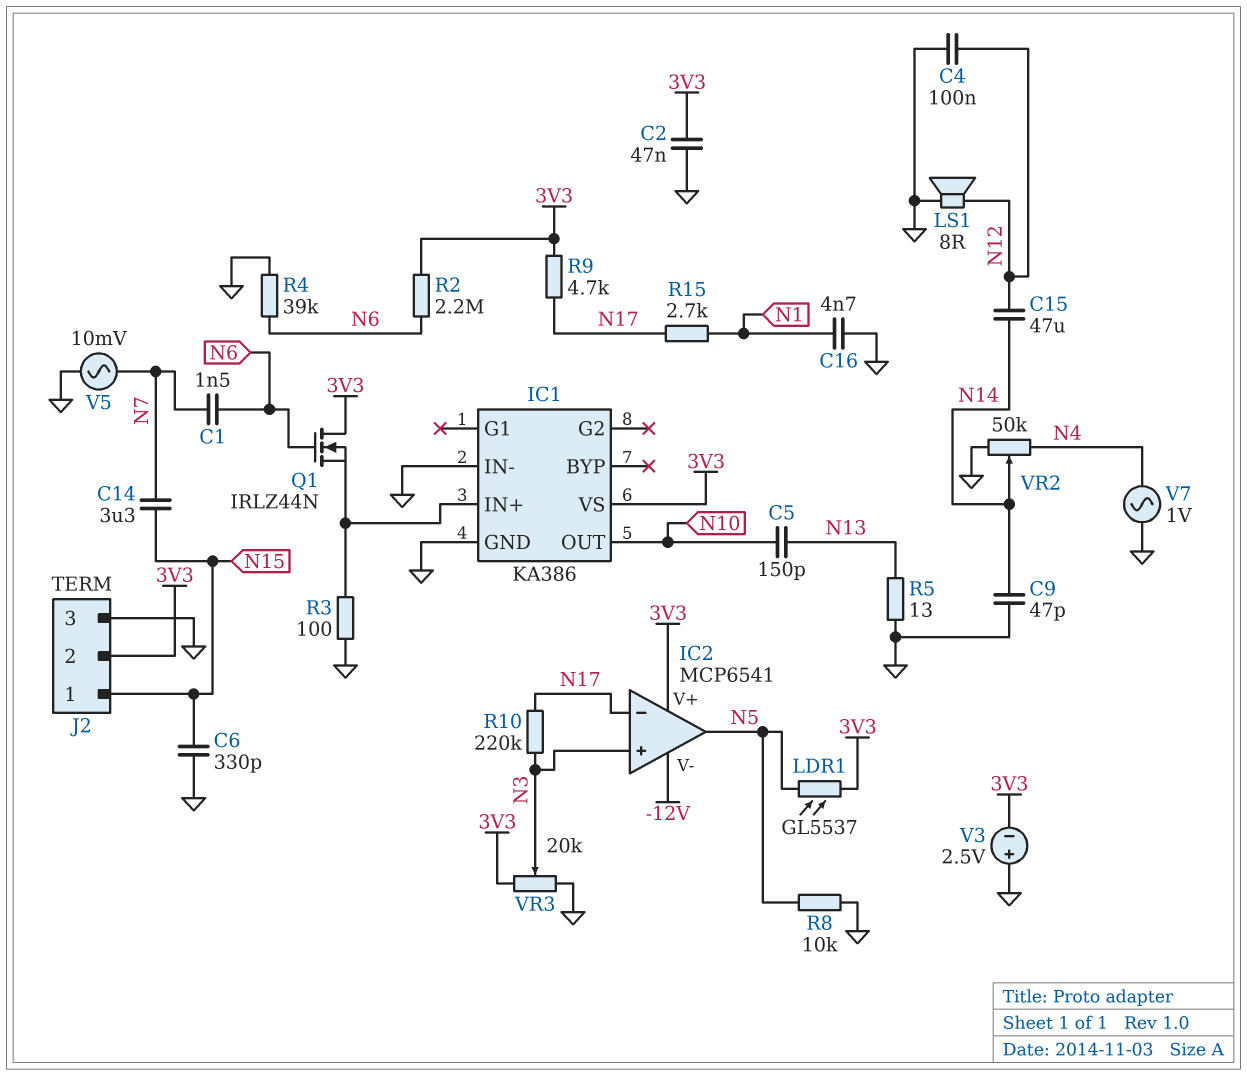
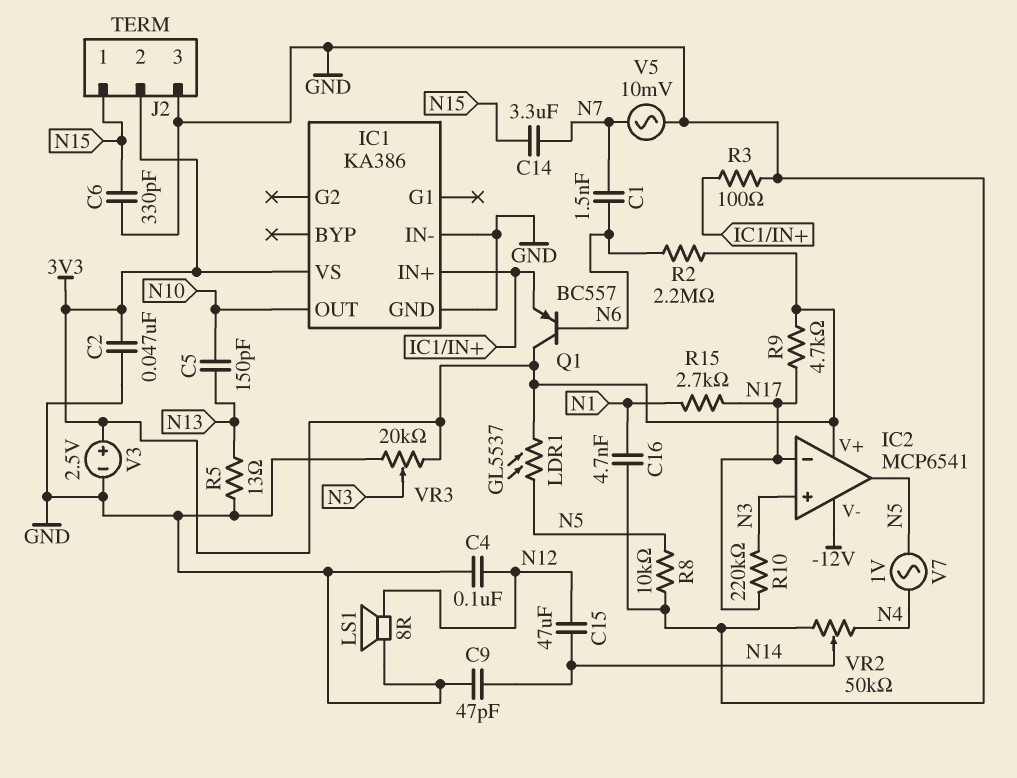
Q1: NMOS IRLZ44N (G N6, D 3V3, S IC1/IN+) -> PNP BC557 (B N6, C 3V3, E IC1/IN+)
R4: 39k (GND, N6) -> none
V3: 2.5V (plus GND, minus 3V3) -> 2.5V (plus 3V3, minus GND)
V7: AC 1V (GND, N4) -> AC 1V (N4, N5)

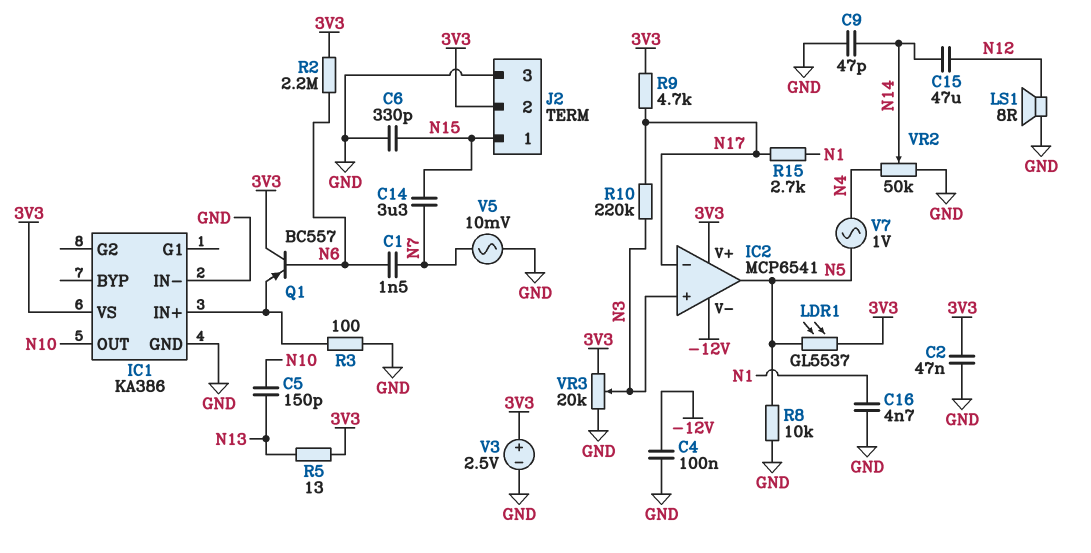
C4: 100nF (GND, N12) -> 100nF (-12V, GND)
R5: 13 (GND, N13) -> 13 (3V3, N13)

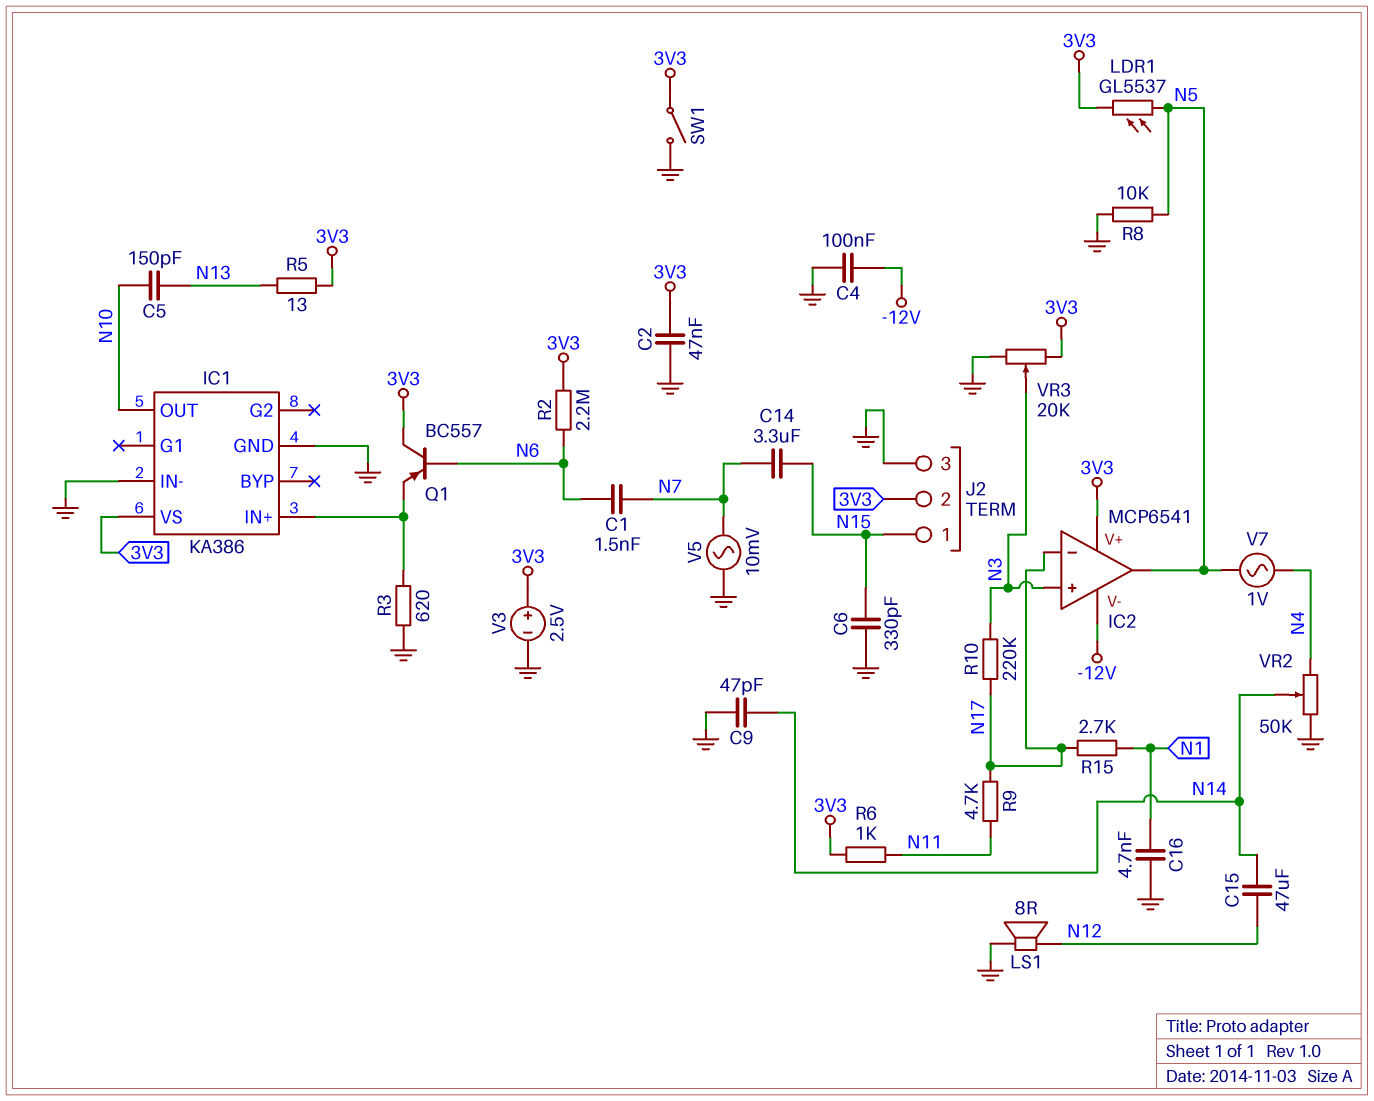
R3: 100 (GND, IC1/IN+) -> 620 (GND, IC1/IN+)
R6: none -> 1k (3V3, N11)
R9: 4.7k (3V3, N17) -> 4.7k (N11, N17)
SW1: none -> switch (3V3, GND)

